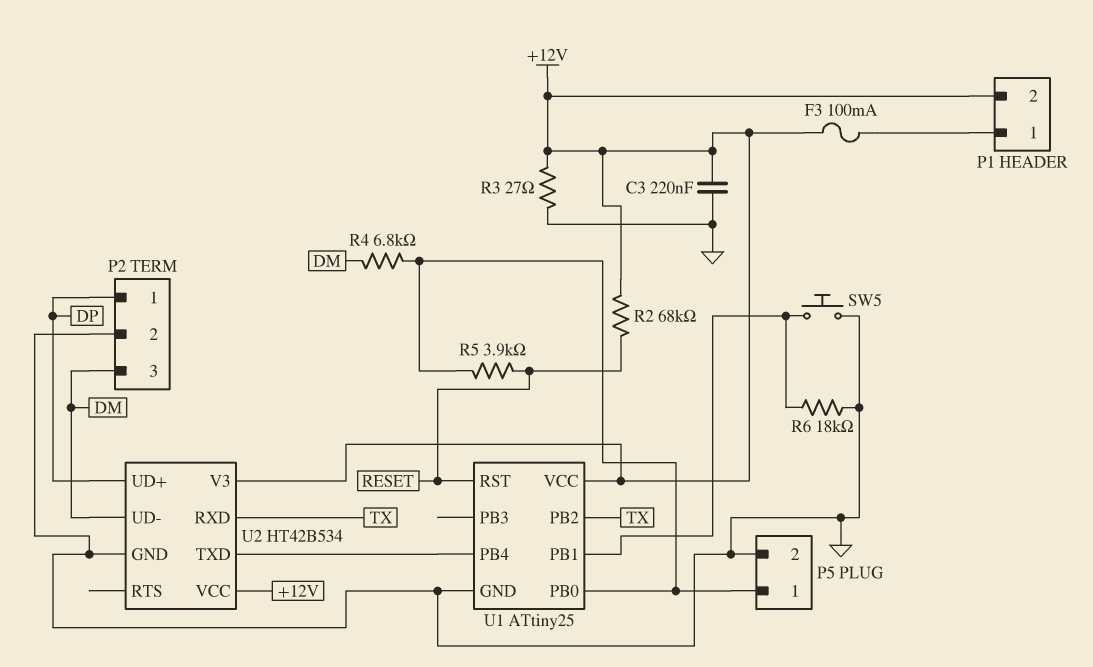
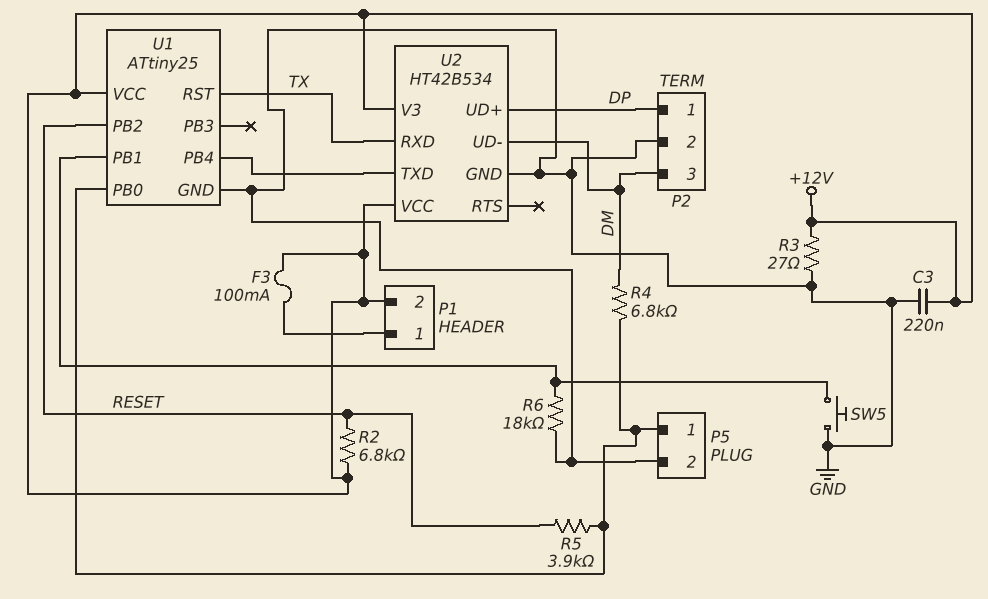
R2: 68k (+12V, RESET) -> 6.8k (+12V, RESET)
U1 pin PB2: TX -> RESET
U1 pin RST: RESET -> TX

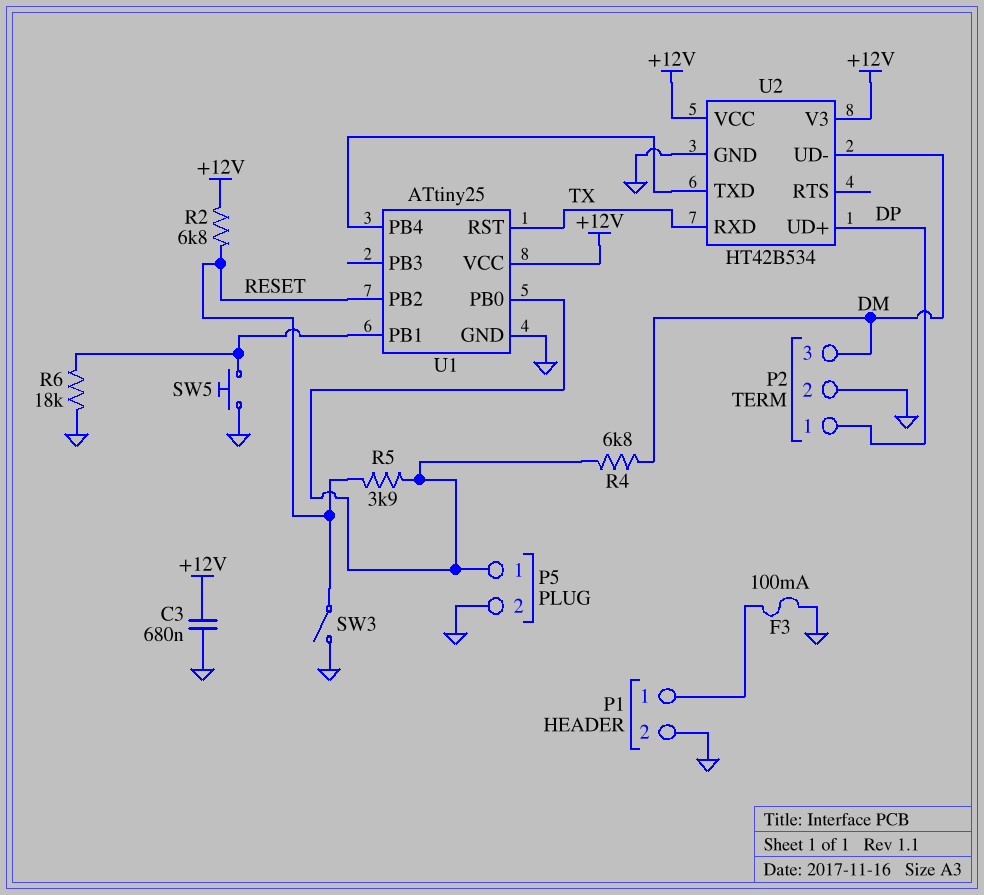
C3: 220nF (+12V, GND) -> 680nF (+12V, GND)
F3: 100mA (+12V, P1/1) -> 100mA (GND, P1/1)
P1 pin 2: +12V -> GND
R3: 27 (+12V, GND) -> none
SW3: none -> switch (GND, RESET)

